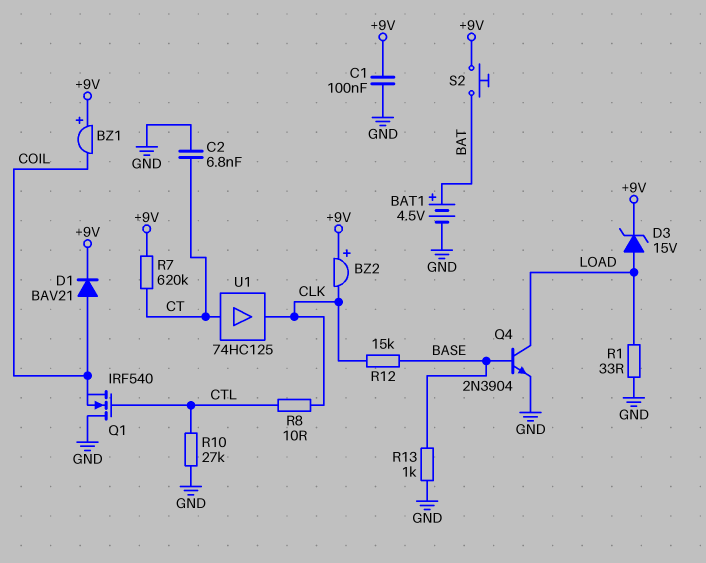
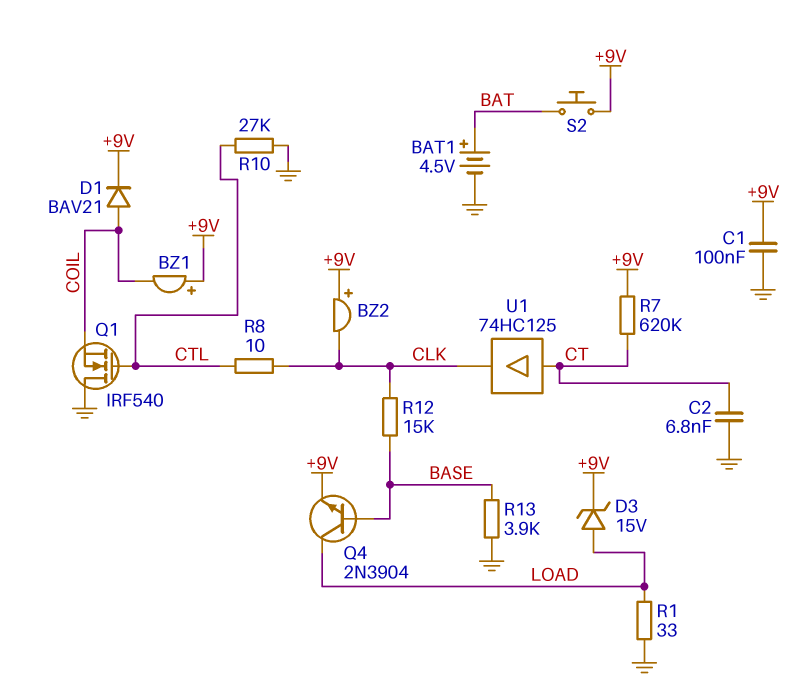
Q4: NPN 2N3904 (B BASE, C LOAD, E GND) -> NPN 2N3904 (B BASE, C LOAD, E +9V)
R13: 1k (BASE, GND) -> 3.9k (BASE, GND)

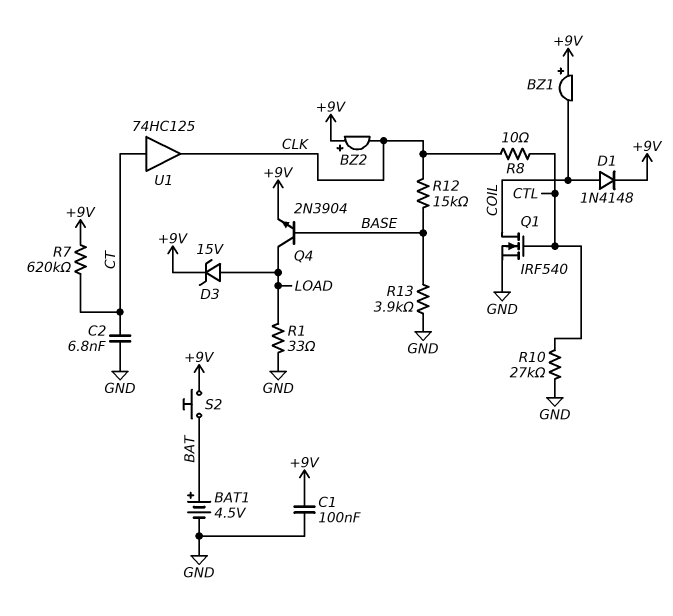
D1: diode BAV21 (A COIL, K +9V) -> diode 1N4148 (A COIL, K +9V)
Q1: NMOS IRF540 (G CTL, D GND, S COIL) -> NMOS IRF540 (G CTL, D COIL, S GND)

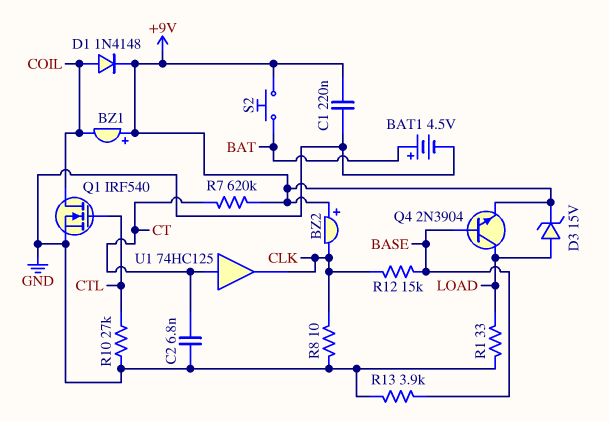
C1: 100nF (+9V, GND) -> 220nF (+9V, GND)
R8: 10 (CLK, CTL) -> 10 (CLK, GND)

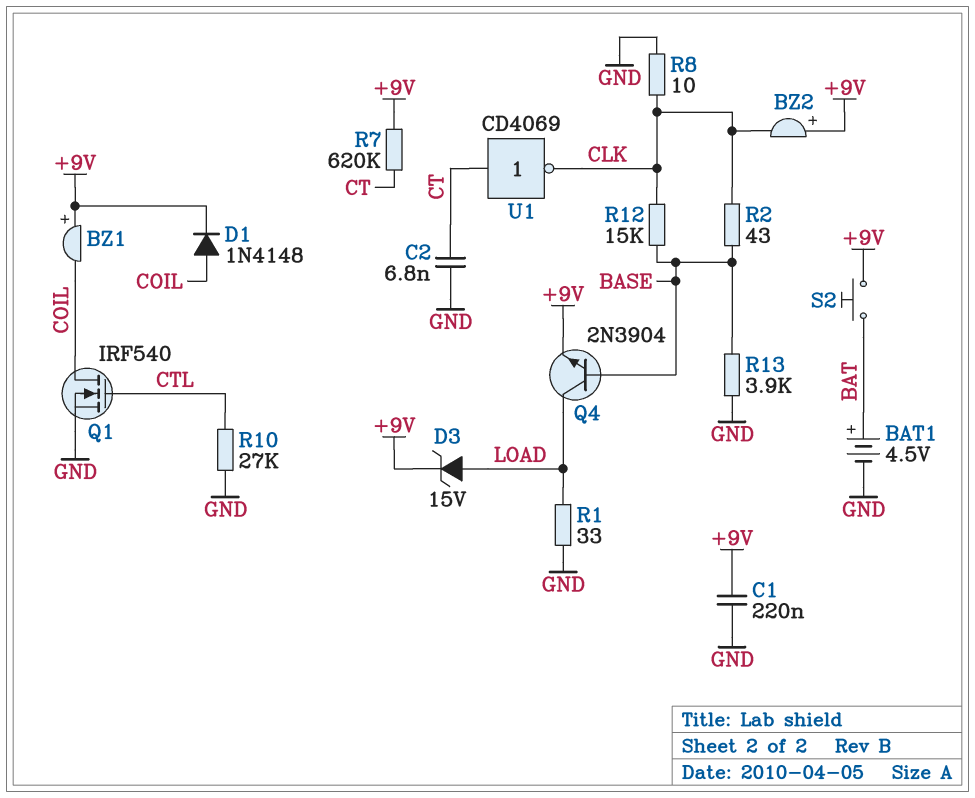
R2: none -> 43 (BASE, CLK)
U1: buffer 74HC125 (in CT, out CLK) -> NOT CD4069 (in CT, out CLK)

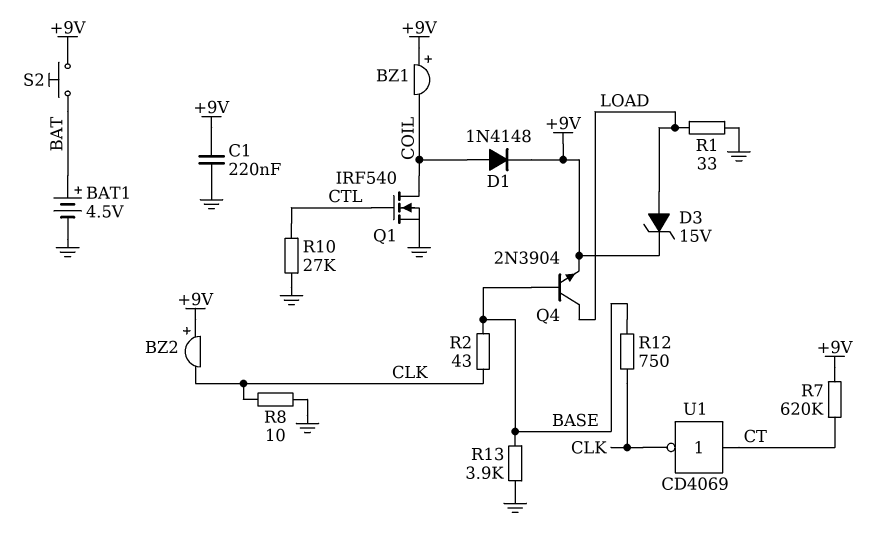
C2: 6.8nF (CT, GND) -> none
R12: 15k (BASE, CLK) -> 750 (BASE, CLK)

